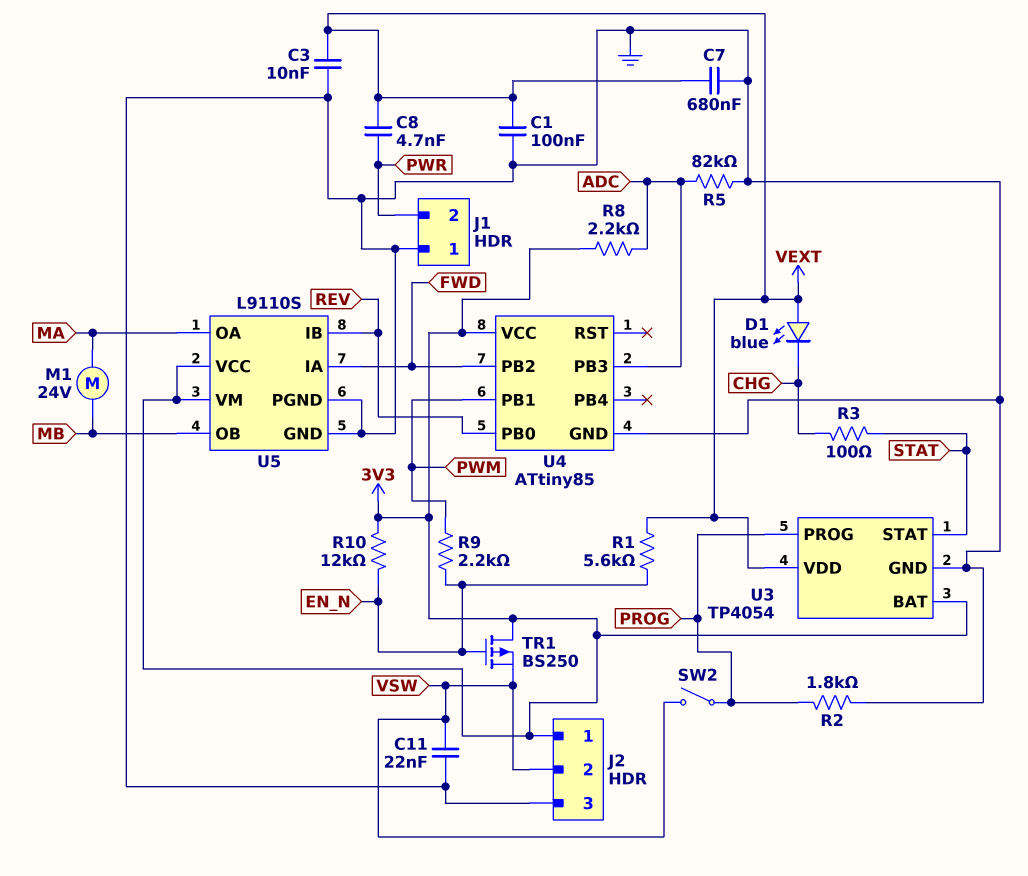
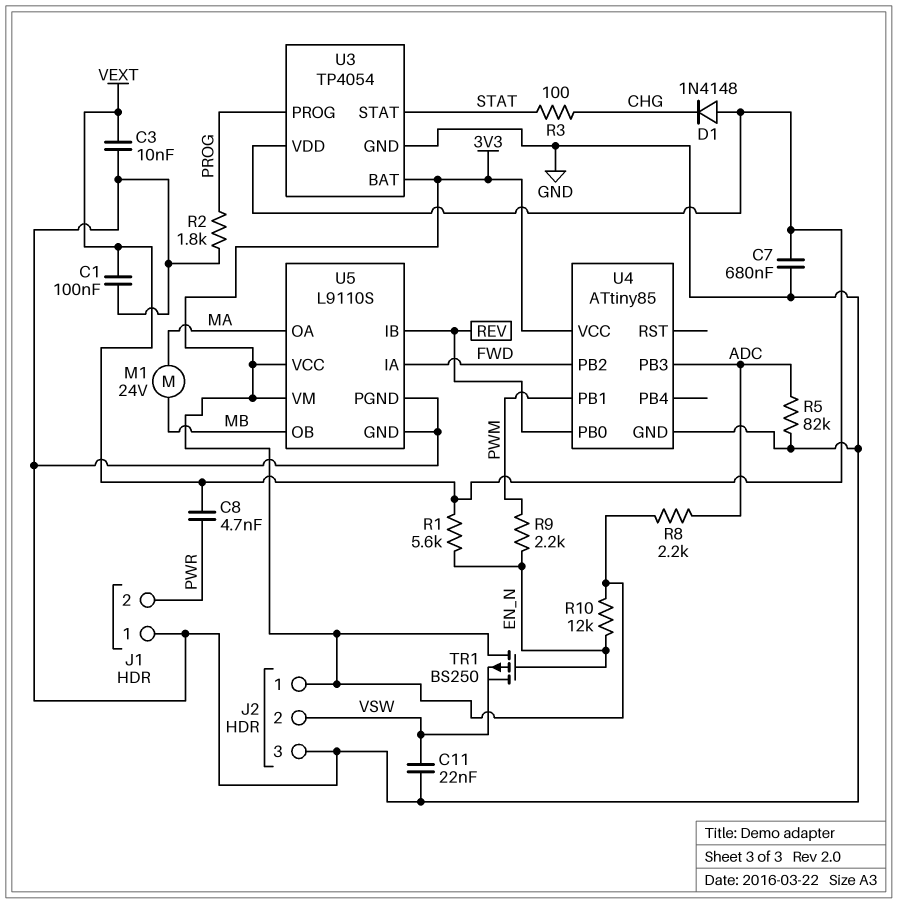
D1: LED blue (A VEXT, K CHG) -> diode 1N4148 (A VEXT, K CHG)
SW2: switch (PROG, VSW) -> none

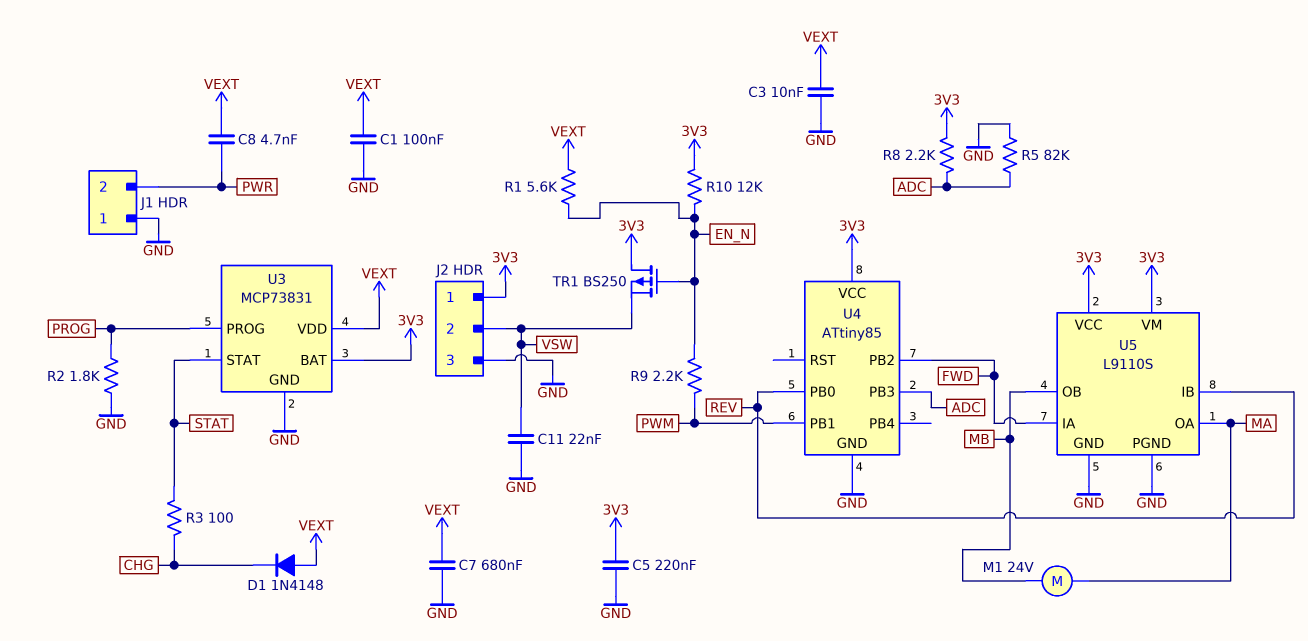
C5: none -> 220nF (3V3, GND)
U3: TP4054 -> MCP73831

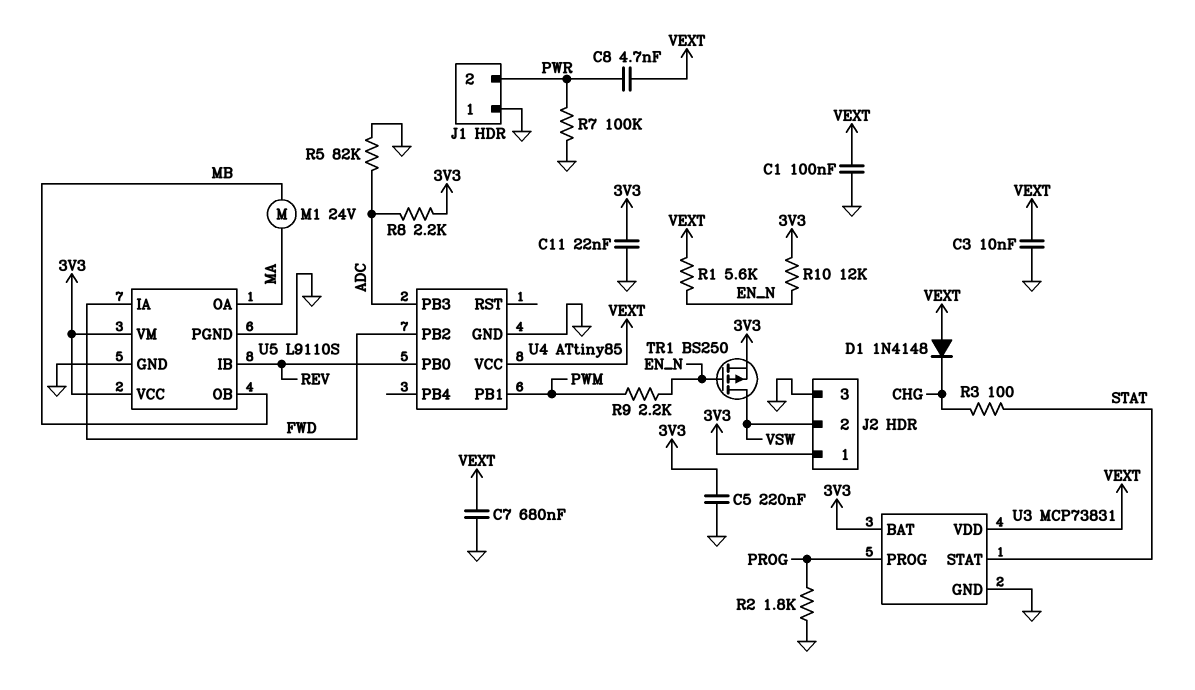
C11: 22nF (GND, VSW) -> 22nF (3V3, GND)
R7: none -> 100k (GND, PWR)
TR1: PMOS BS250 (G EN_N, D 3V3, S VSW) -> PMOS BS250 (G EN_N, D VSW, S 3V3)
U4 pin VCC: 3V3 -> VEXT

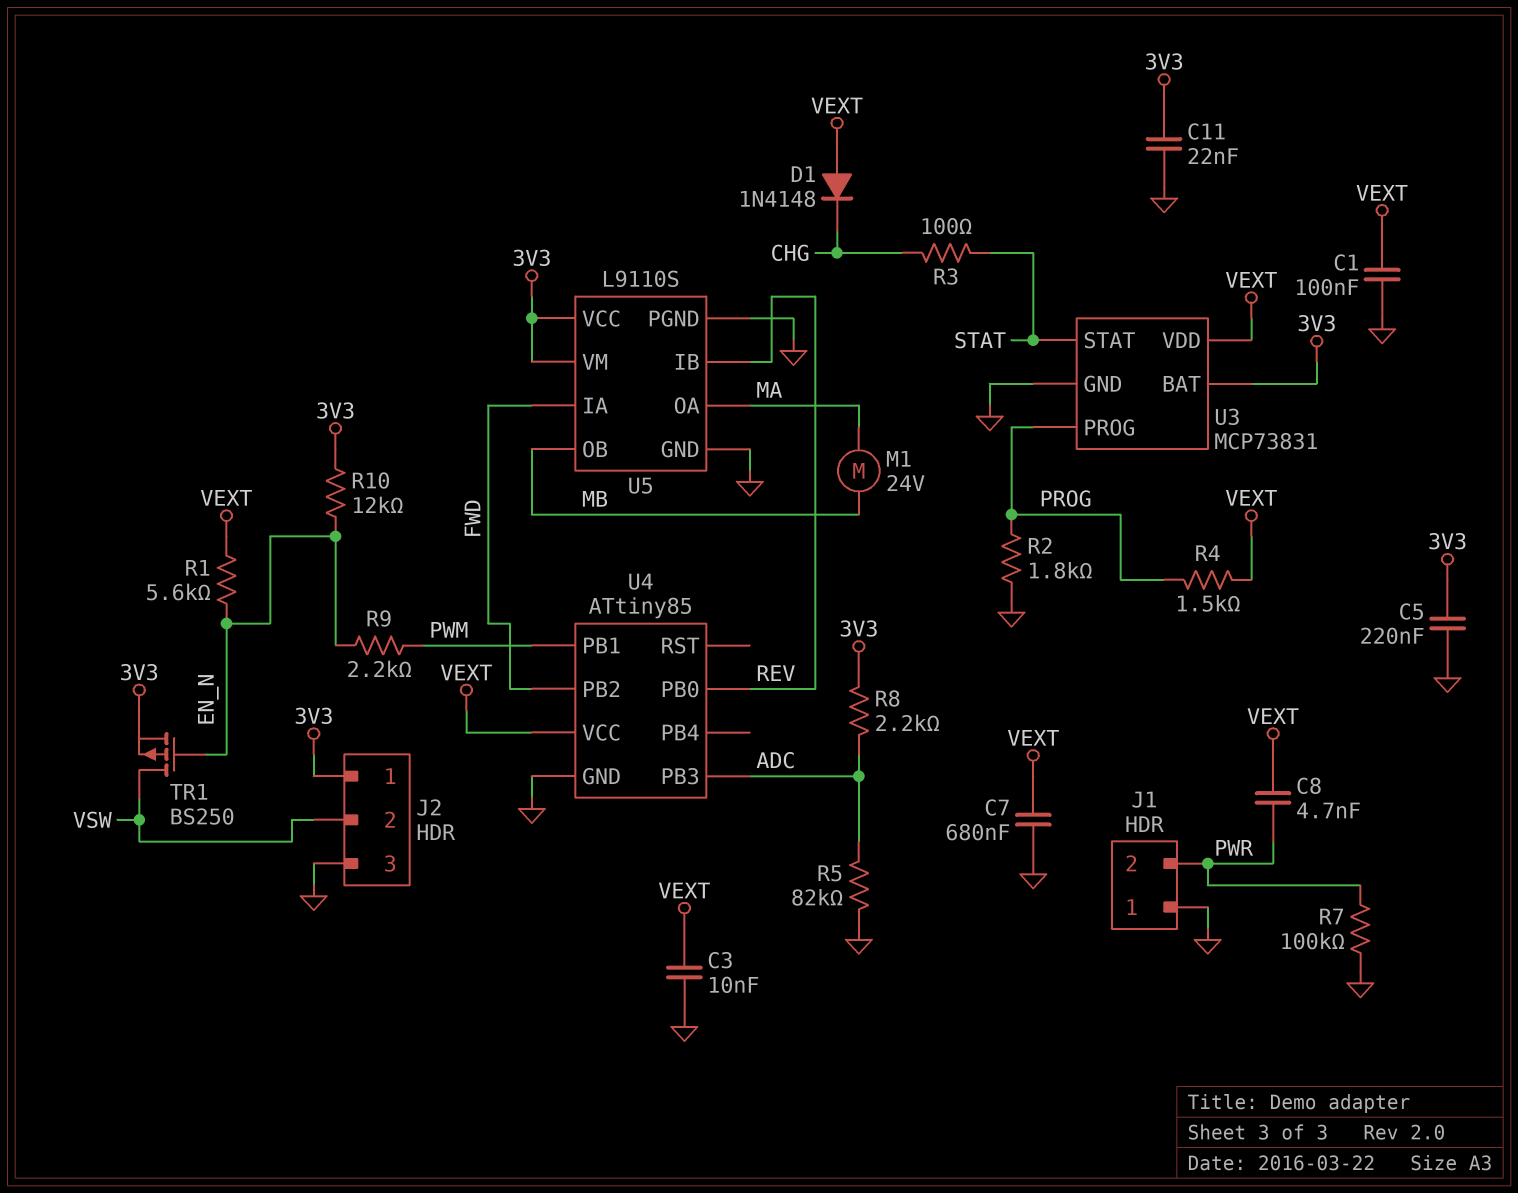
R4: none -> 1.5k (PROG, VEXT)

